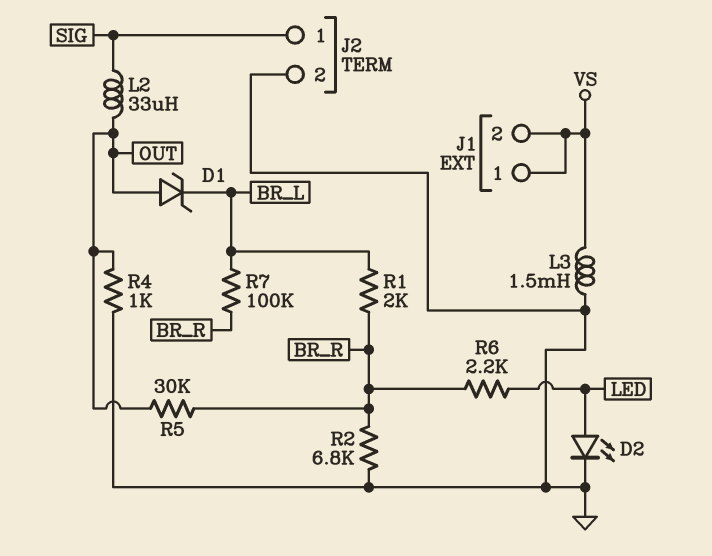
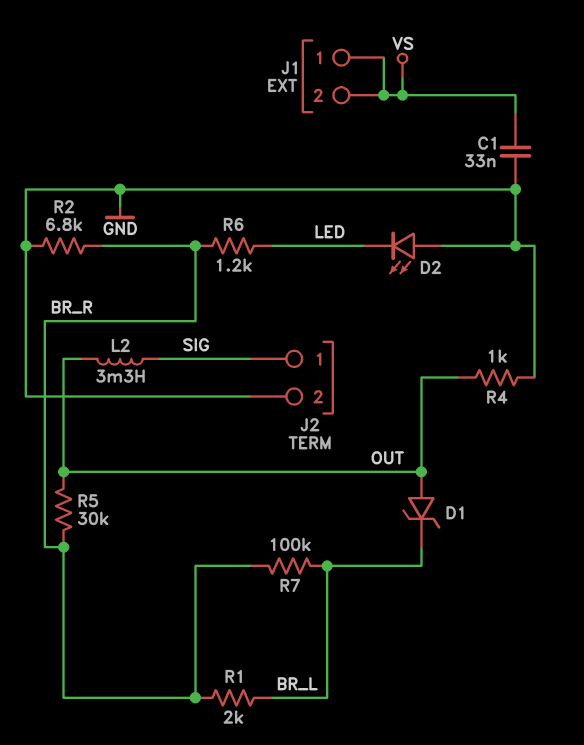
C1: none -> 33nF (GND, VS)
D2: LED (A LED, K GND) -> LED (A GND, K LED)
L2: 33uH (OUT, SIG) -> 3.3mH (OUT, SIG)
L3: 1.5mH (GND, VS) -> none
R6: 2.2k (BR_R, LED) -> 1.2k (BR_R, LED)

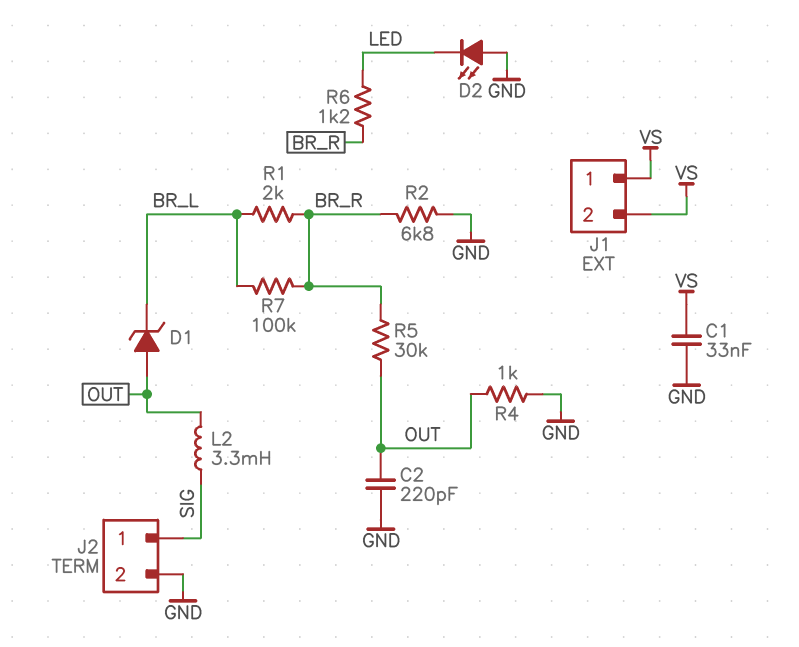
C2: none -> 220pF (GND, OUT)

